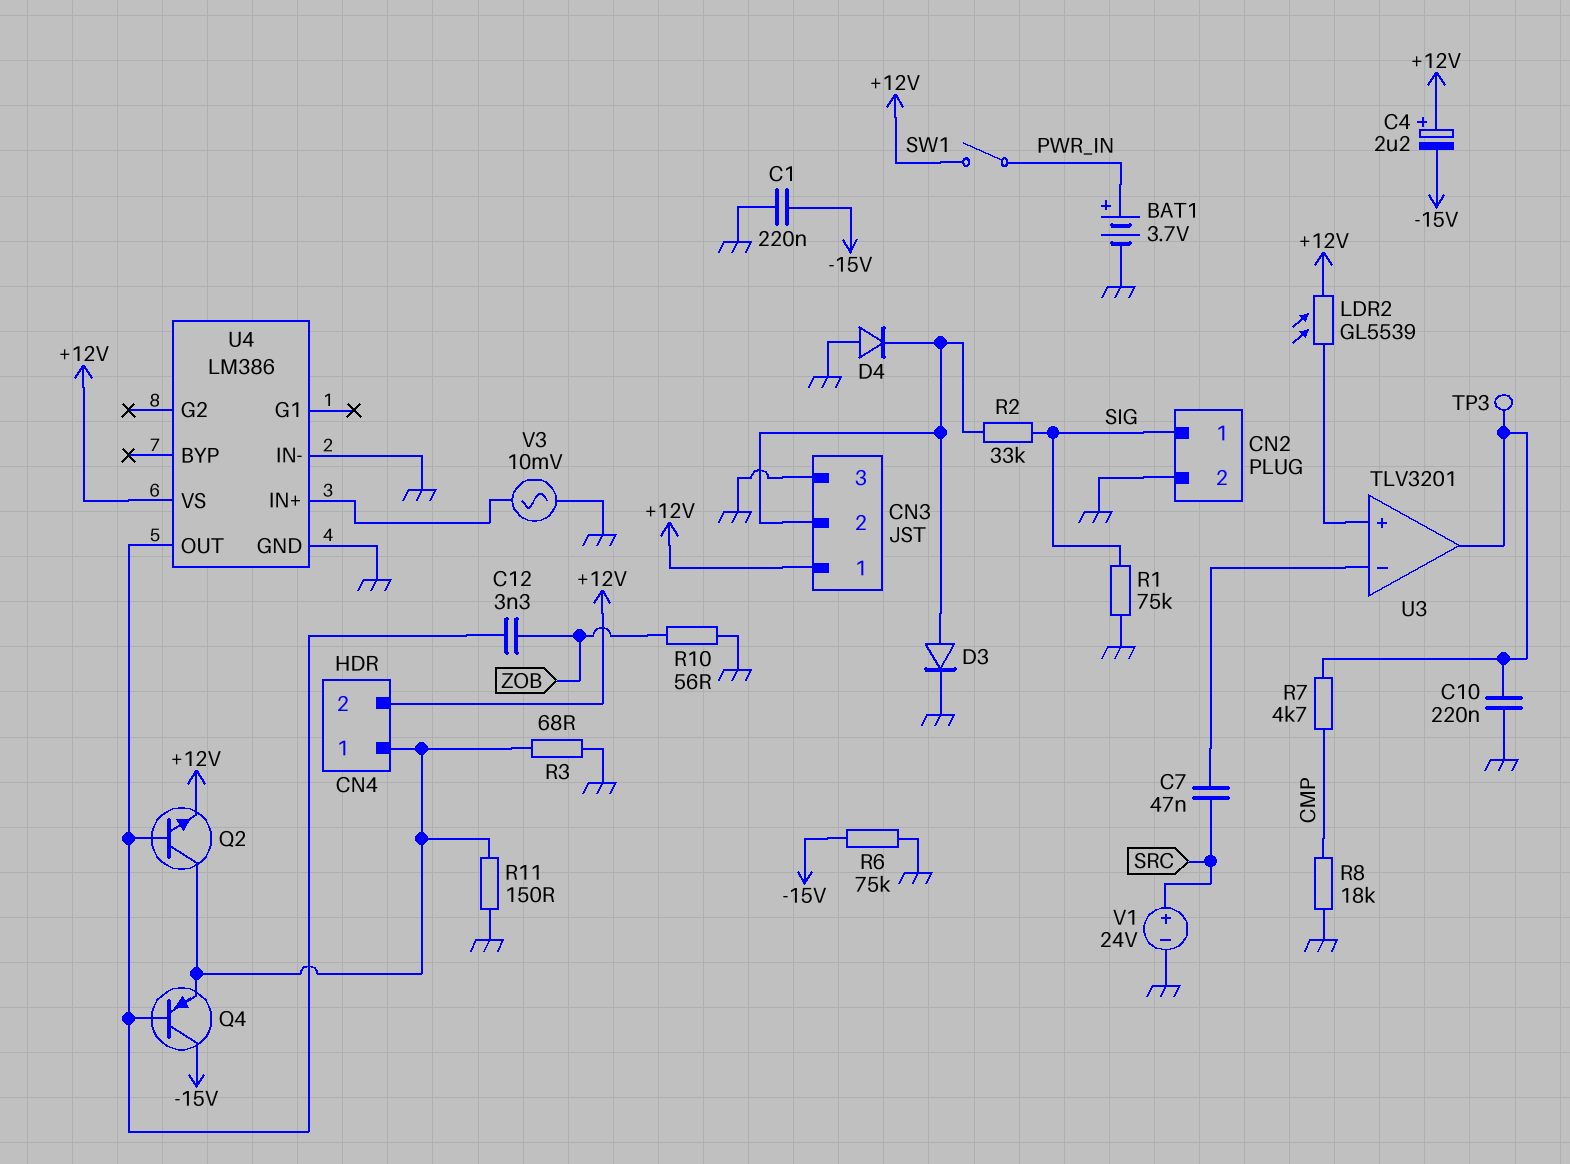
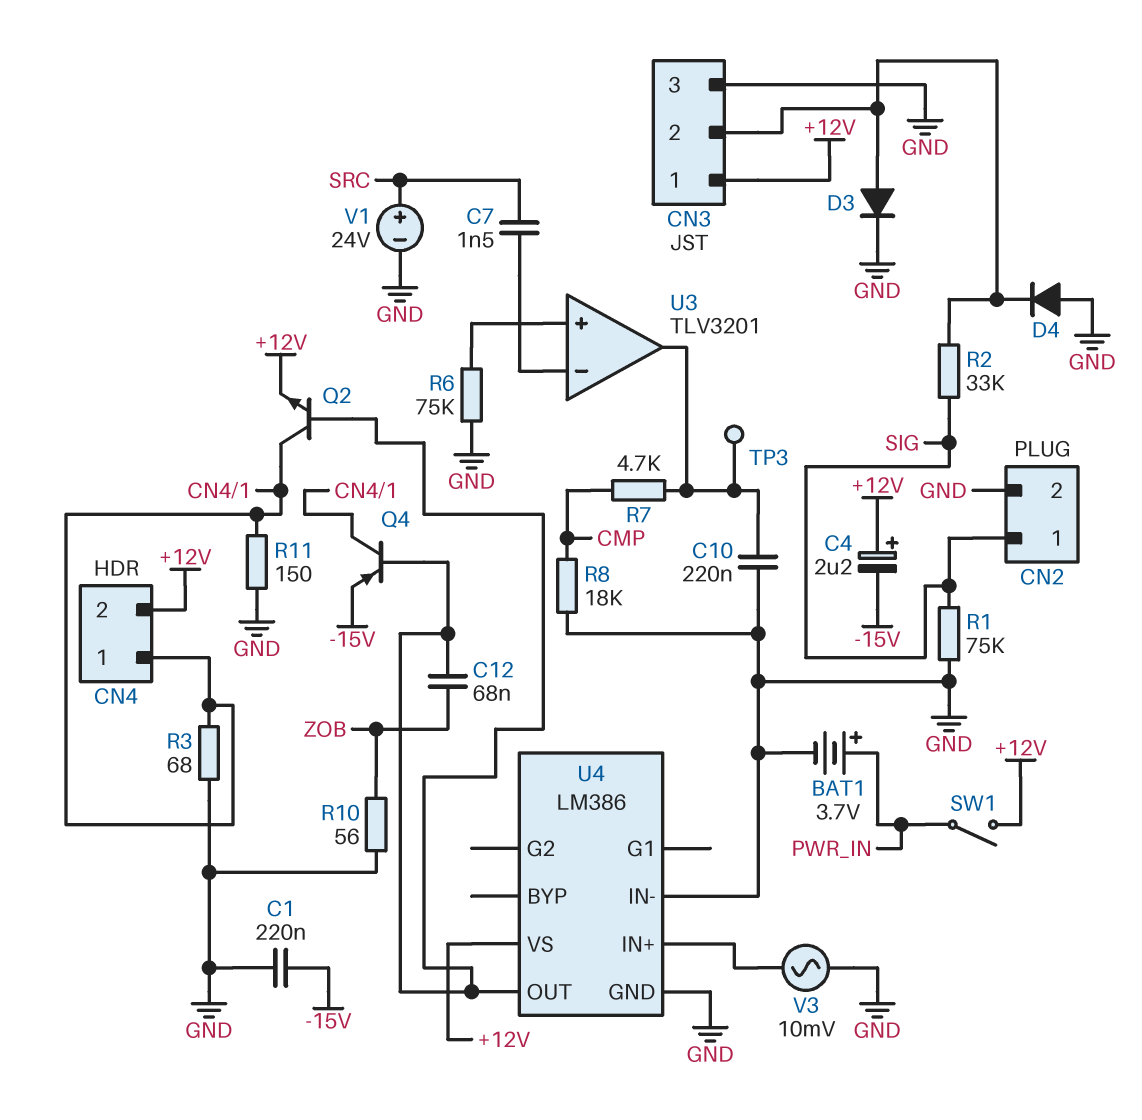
C7: 47nF (SRC, U3/in-) -> 1.5nF (SRC, U3/in-)
C12: 3.3nF (U4/OUT, ZOB) -> 68nF (U4/OUT, ZOB)
LDR2: GL5539 (+12V, U3/in+) -> none
Q4: PNP (B U4/OUT, C -15V, E CN4/1) -> PNP (B U4/OUT, C CN4/1, E -15V)
R6: 75k (-15V, GND) -> 75k (GND, U3/in+)

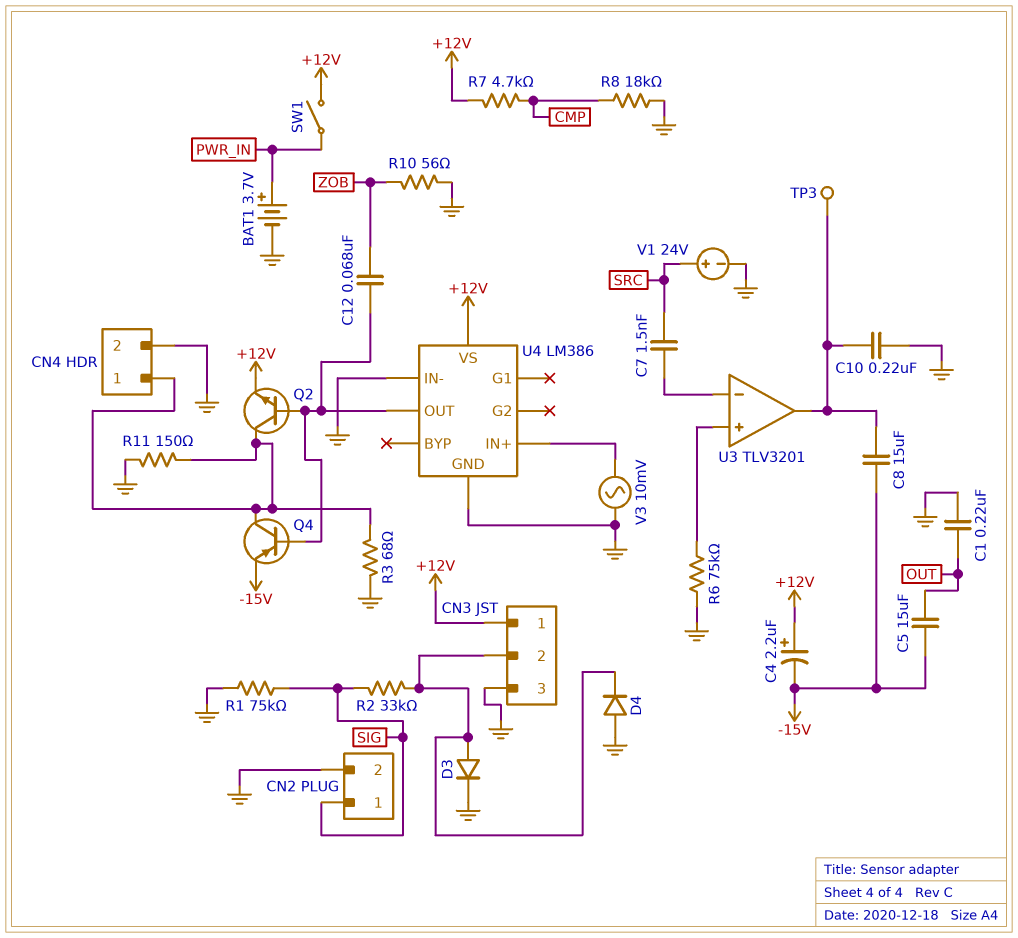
C1: 220nF (-15V, GND) -> 220nF (GND, OUT)
C5: none -> 15uF (-15V, OUT)
C8: none -> 15uF (-15V, U3/out)
CN4 pin 2: +12V -> GND
R7: 4.7k (CMP, U3/out) -> 4.7k (+12V, CMP)

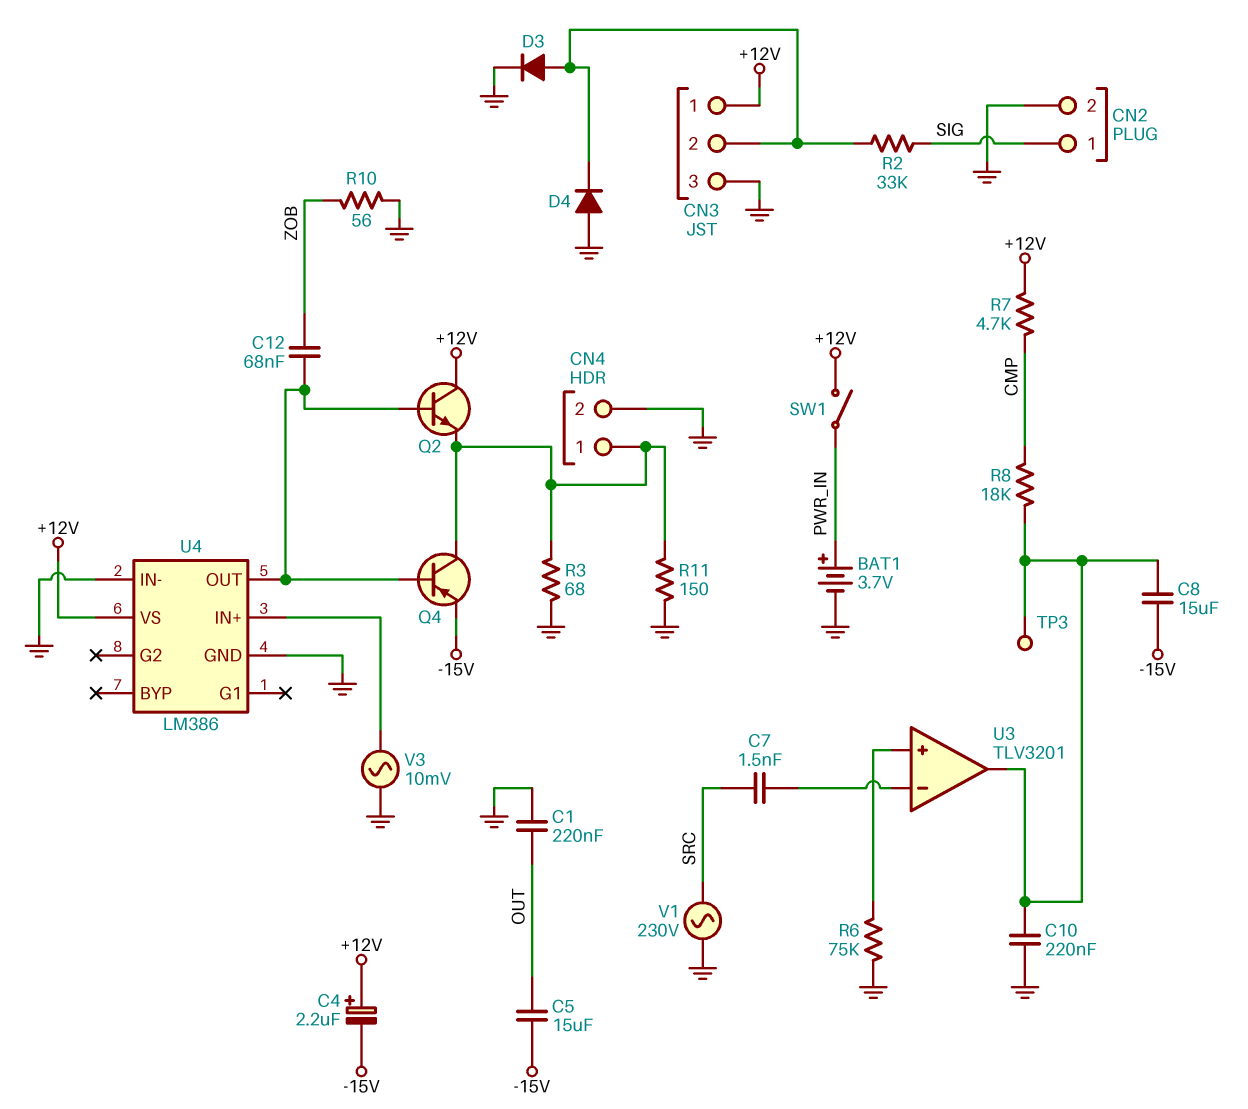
Q2: NPN (B U4/OUT, C CN4/1, E +12V) -> NPN (B U4/OUT, C +12V, E CN4/1)
R1: 75k (GND, SIG) -> none
R8: 18k (CMP, GND) -> 18k (CMP, U3/out)
V1: 24V (plus SRC, minus GND) -> AC 230V (GND, SRC)

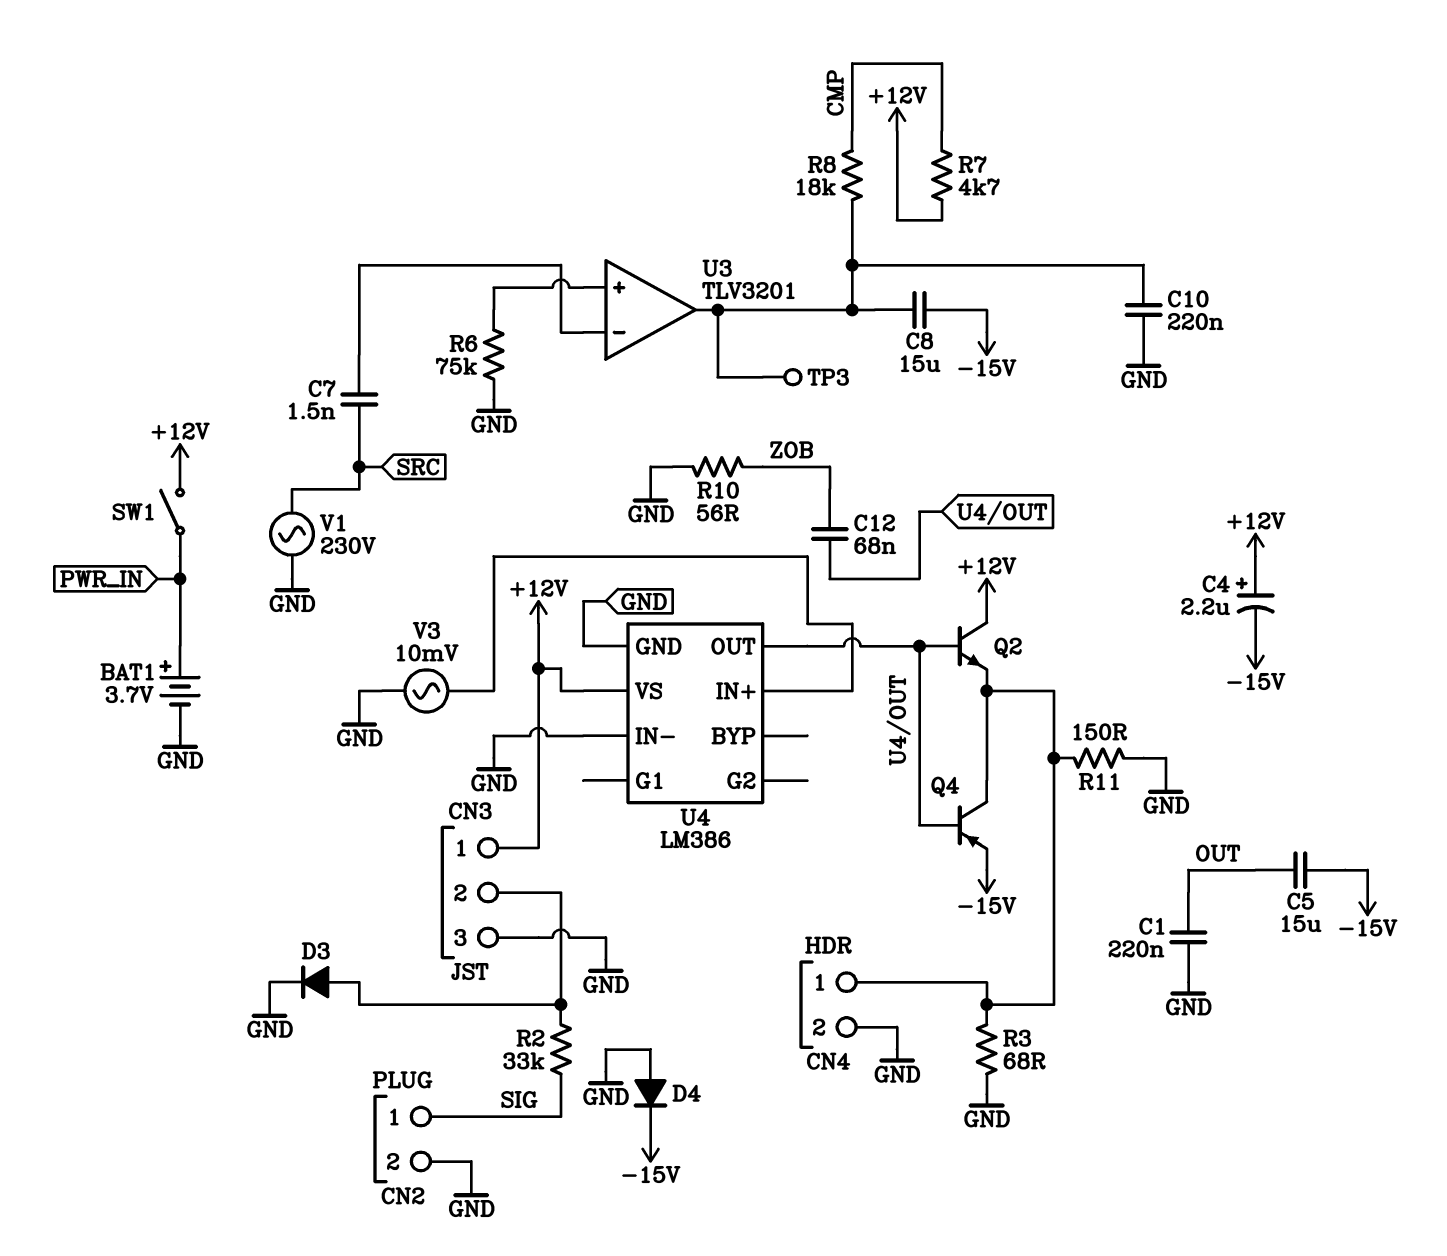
D4: diode (A GND, K CN3/2) -> diode (A GND, K -15V)

